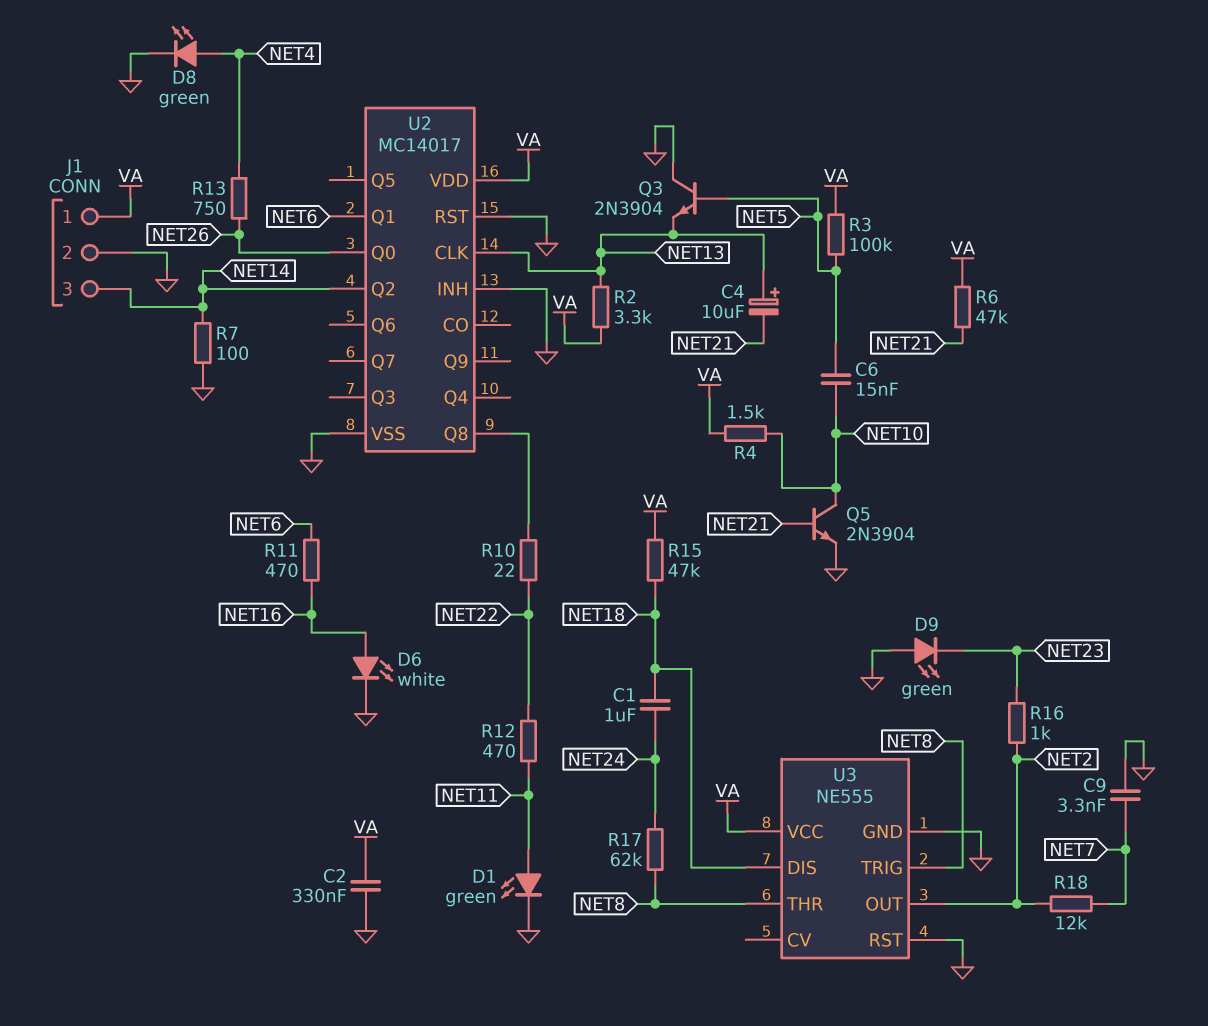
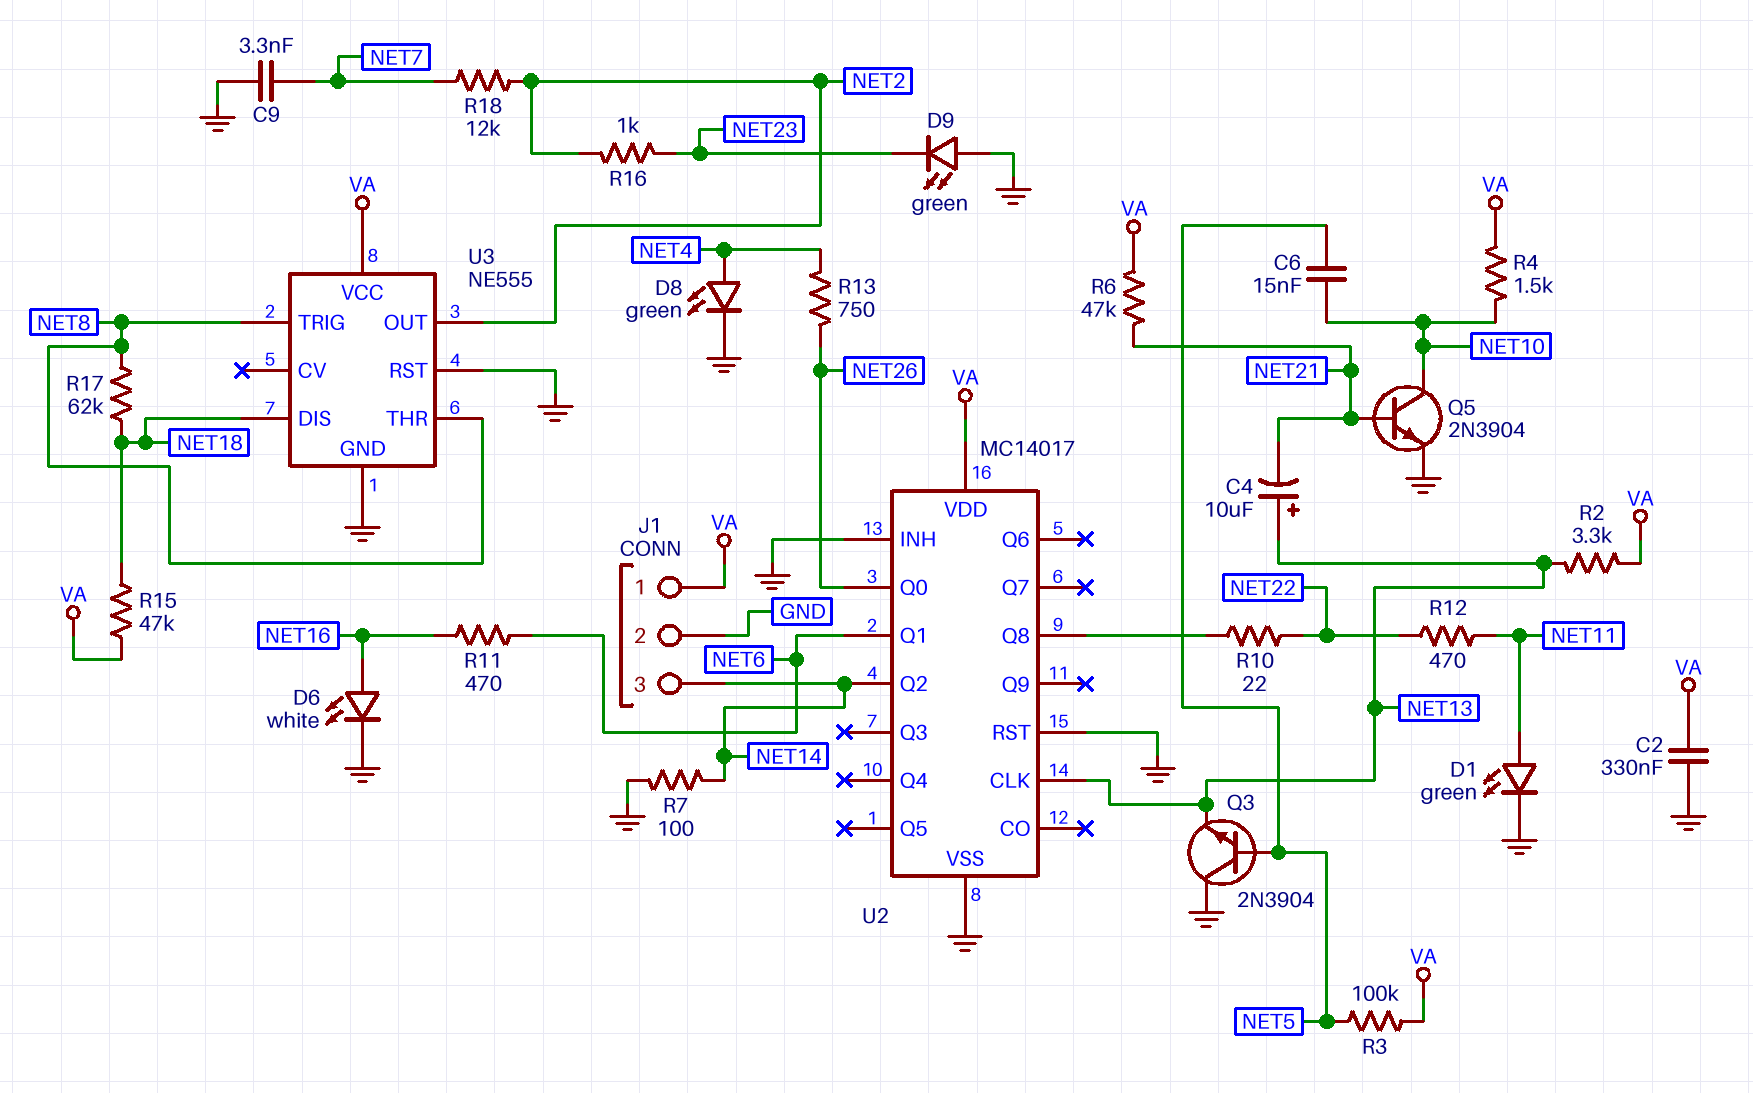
C1: 1uF (NET18, NET24) -> none
R17: 62k (NET8, NET24) -> 62k (NET8, NET18)

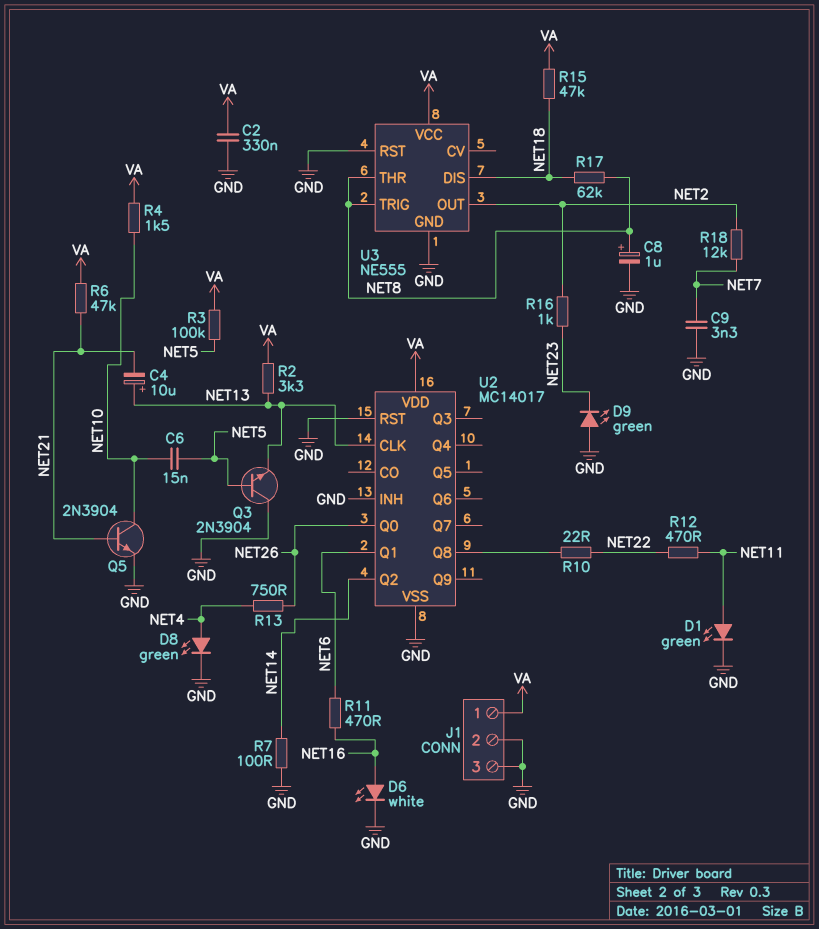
C8: none -> 1uF (plus NET8, minus GND)
J1 pin 3: NET14 -> GND

